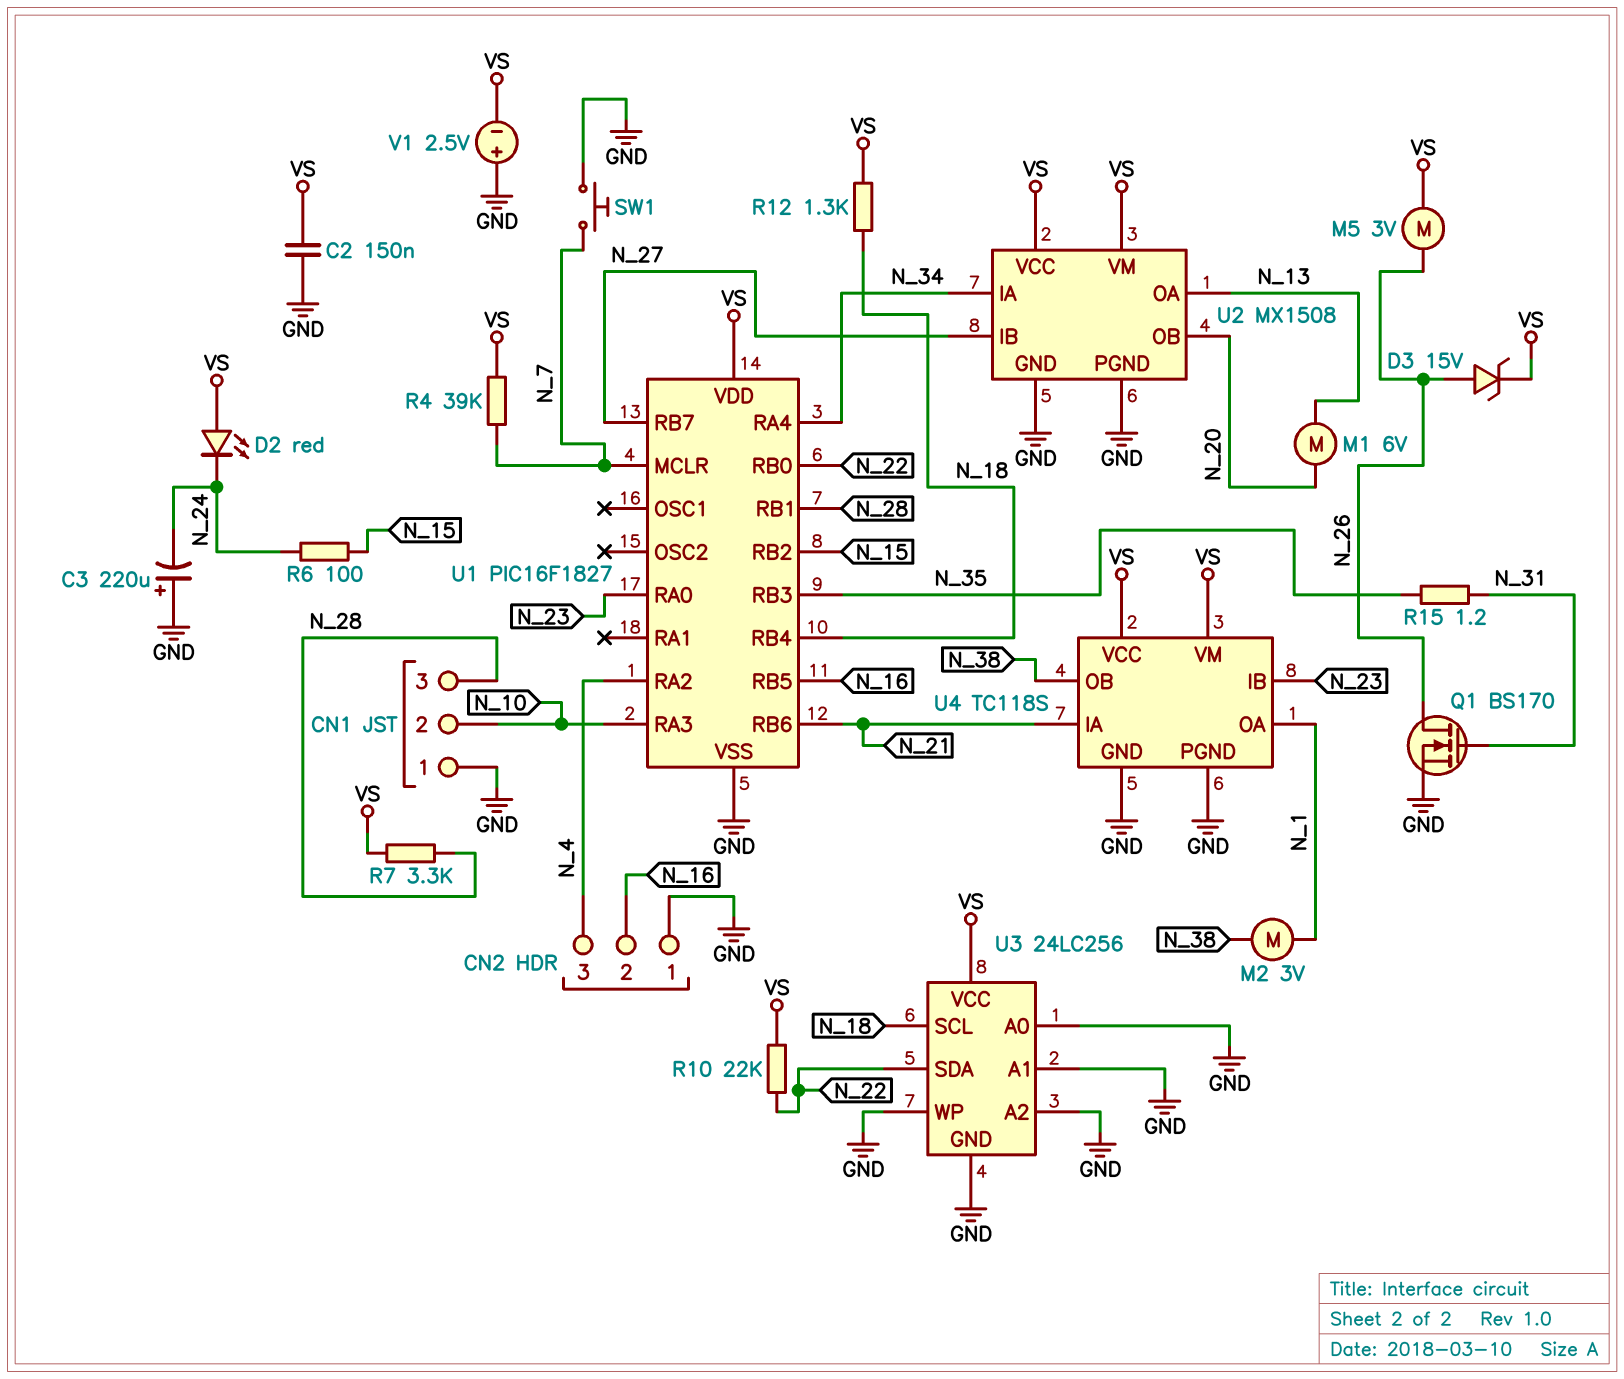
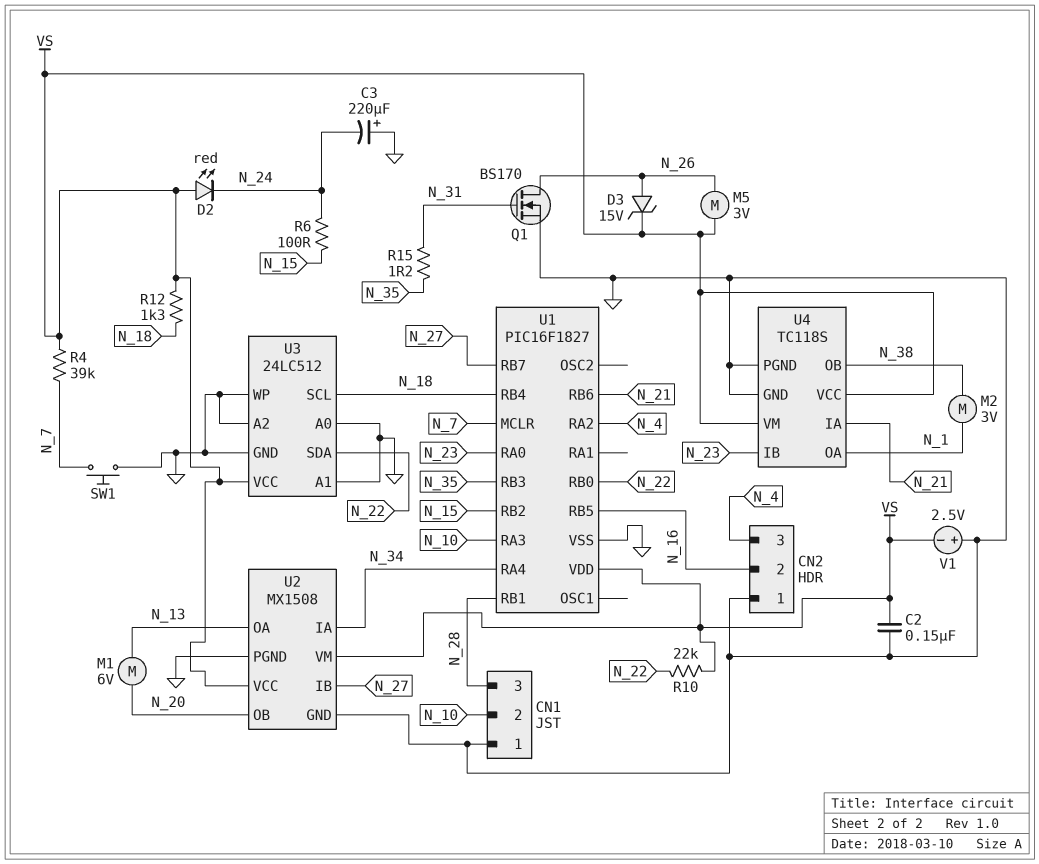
R7: 3.3k (N_28, VS) -> none
U3: 24LC256 -> 24LC512

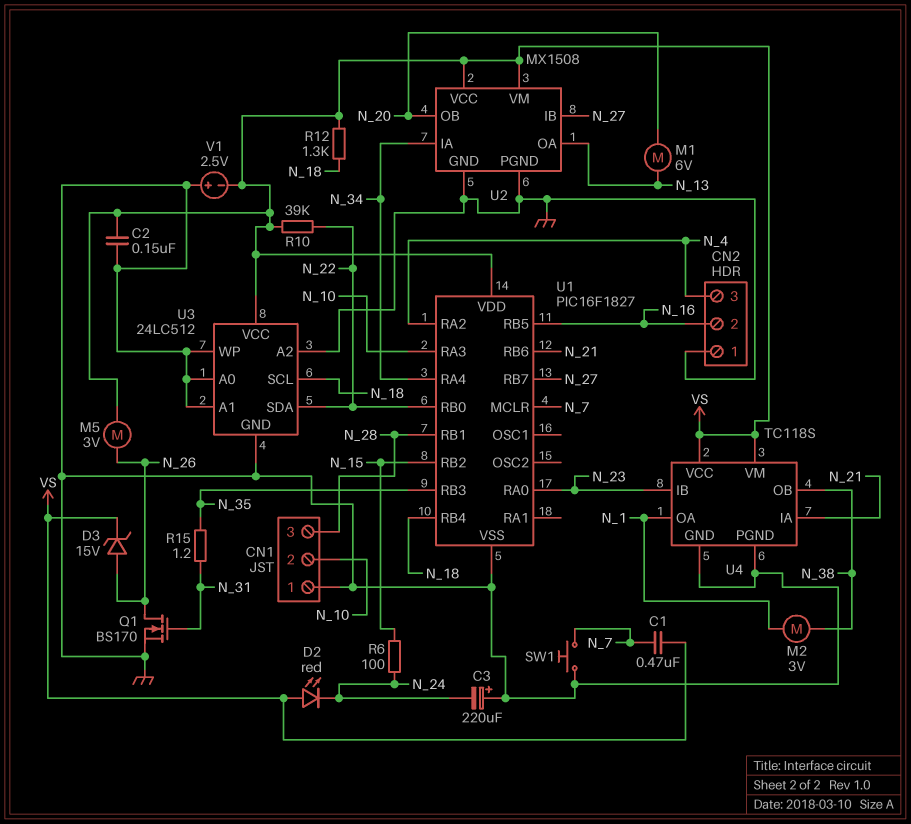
C1: none -> 470nF (N_7, VS)
R4: 39k (N_7, VS) -> none
R10: 22k (N_22, VS) -> 39k (N_22, VS)

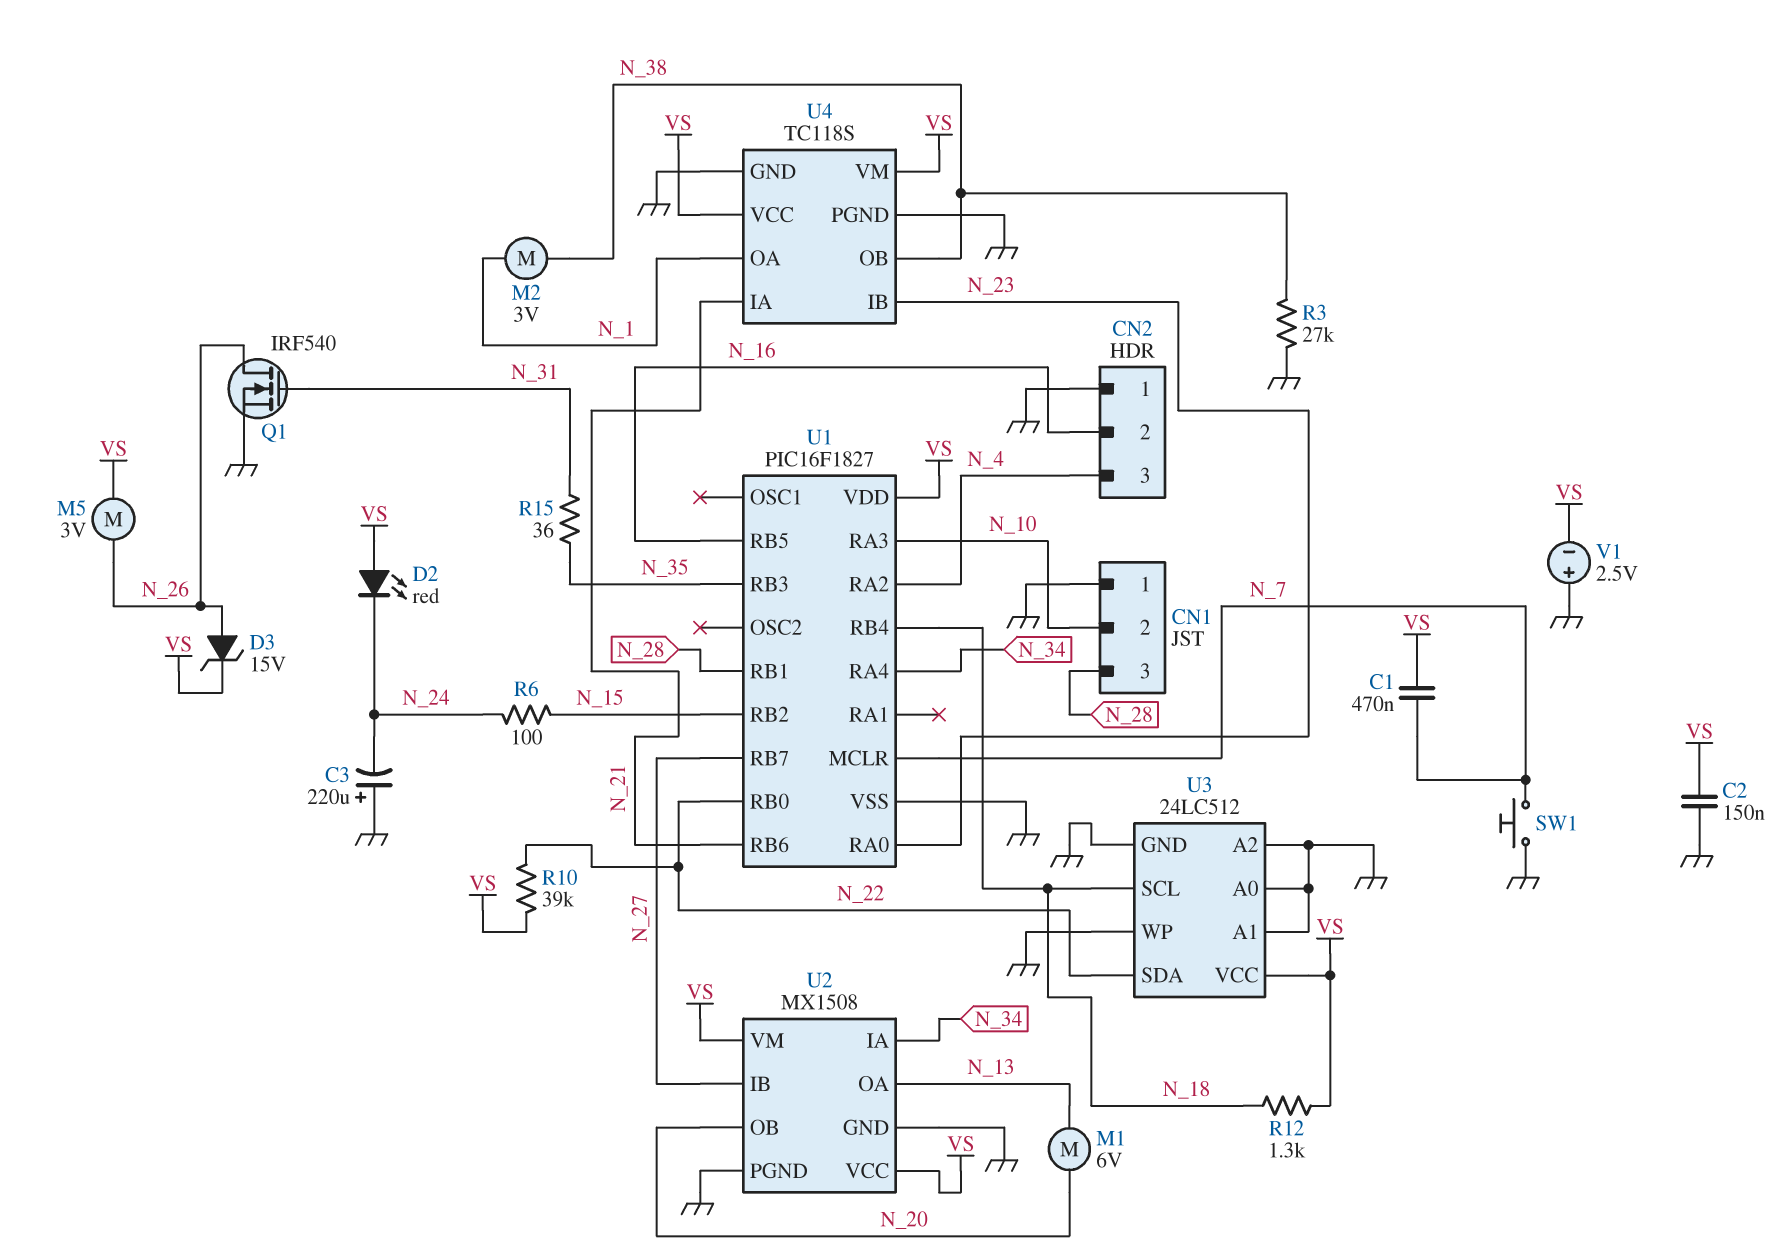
Q1: NMOS BS170 (G N_31, D N_26, S GND) -> NMOS IRF540 (G N_31, D N_26, S GND)
R3: none -> 27k (GND, N_38)
R15: 1.2 (N_31, N_35) -> 36 (N_31, N_35)

